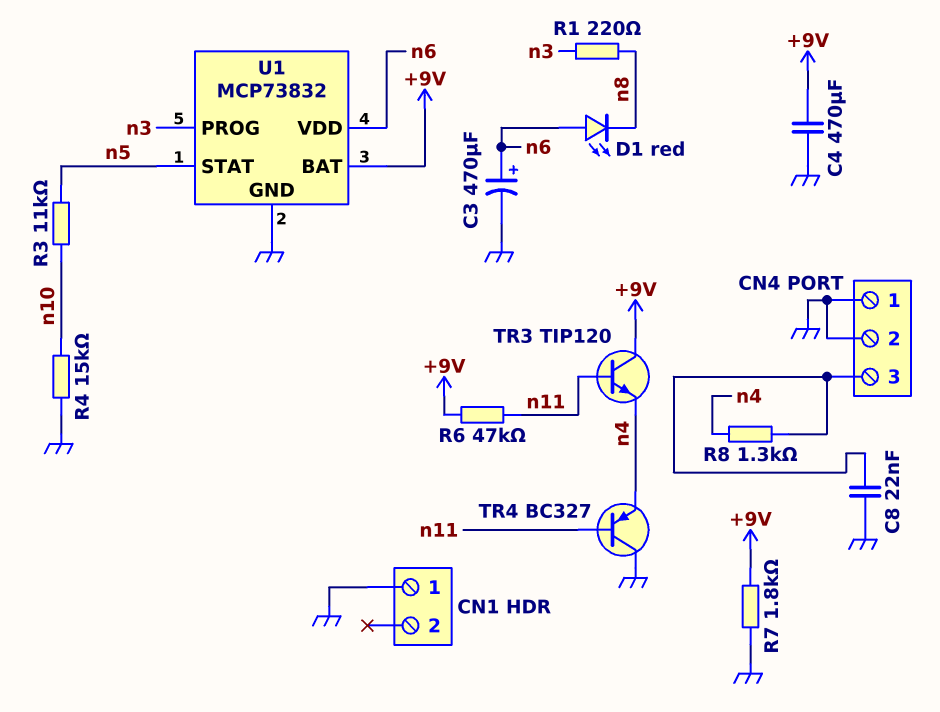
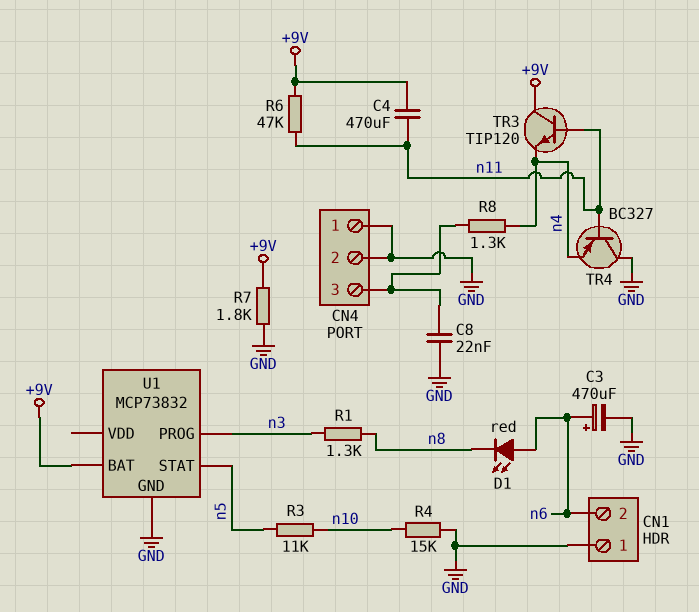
C4: 470uF (+9V, GND) -> 470uF (+9V, n11)
CN1 pin 2: none -> n6
R1: 220 (n3, n8) -> 1.3k (n3, n8)
U1 pin VDD: n6 -> none

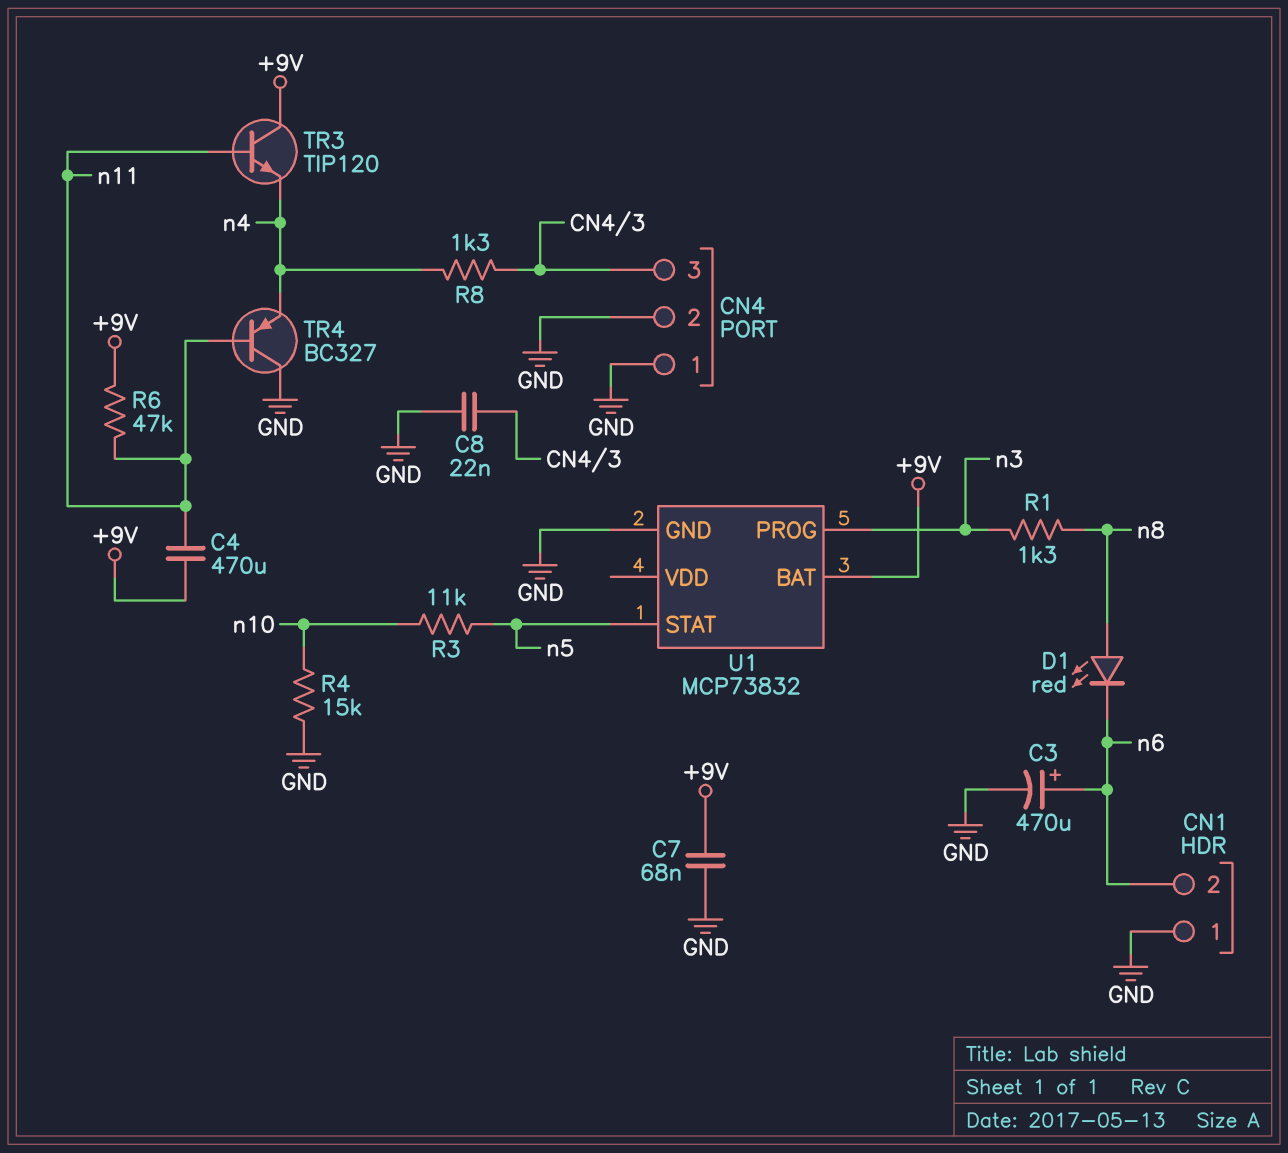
C7: none -> 68nF (+9V, GND)
D1: LED red (A n6, K n8) -> LED red (A n8, K n6)
R7: 1.8k (+9V, GND) -> none

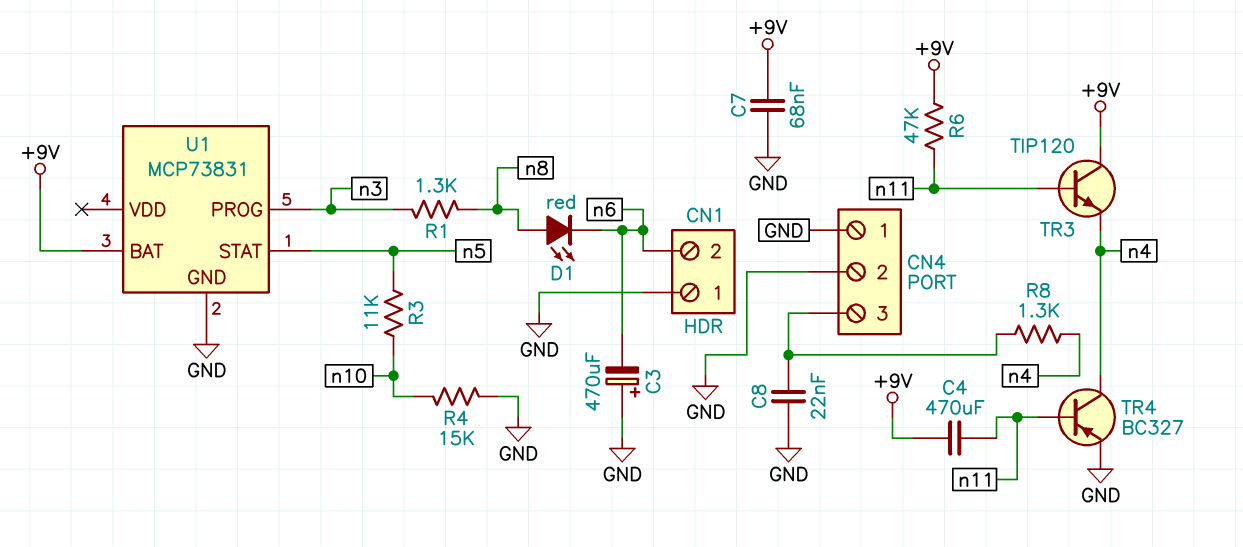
C3: 470uF (plus n6, minus GND) -> 470uF (plus GND, minus n6)
TR4: PNP BC327 (B n11, C GND, E n4) -> PNP BC327 (B n11, C n4, E GND)
U1: MCP73832 -> MCP73831

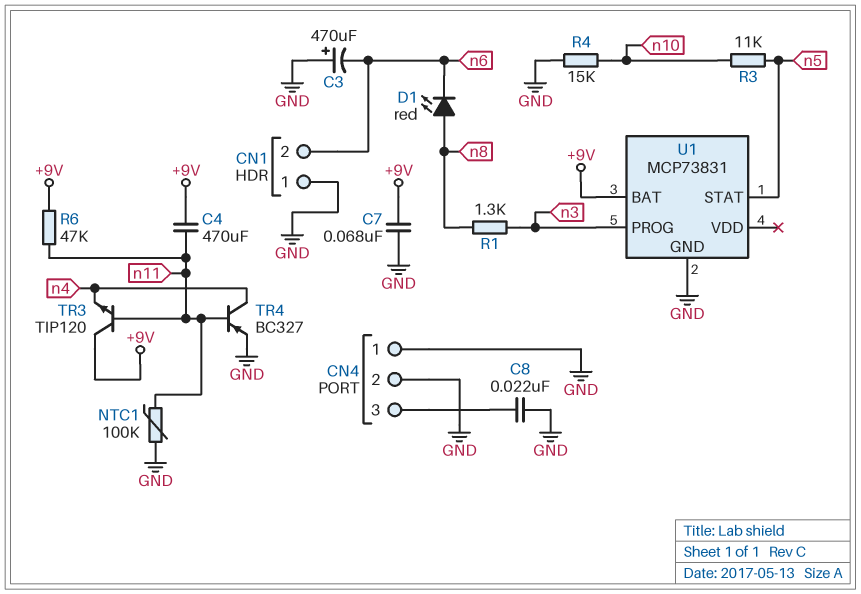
NTC1: none -> 100k (GND, n11)
R8: 1.3k (CN4/3, n4) -> none

